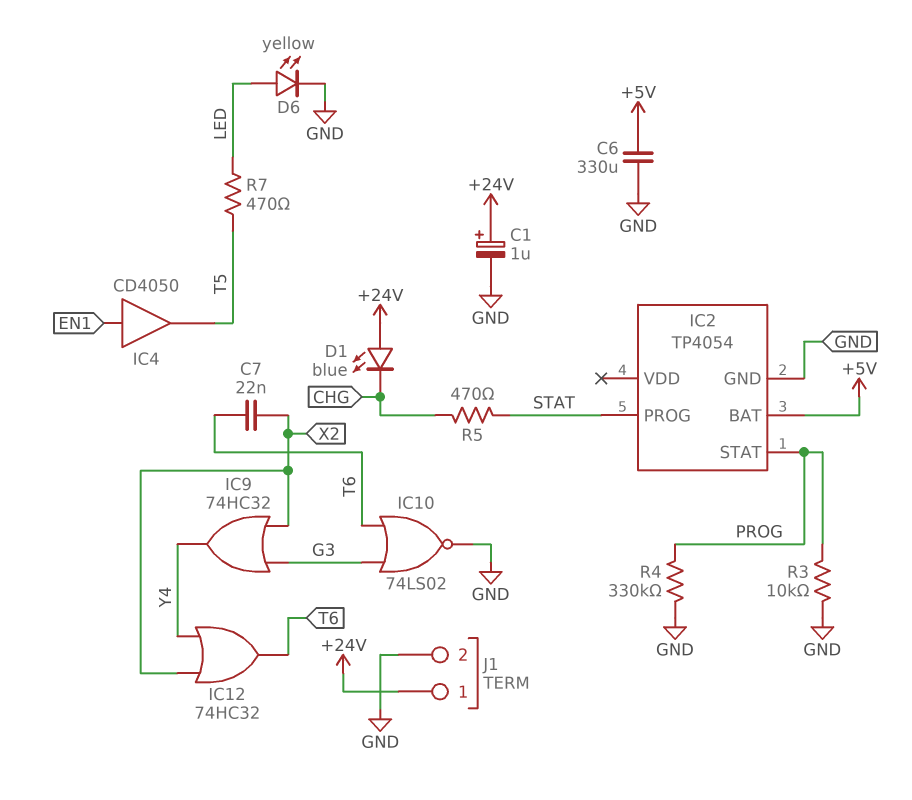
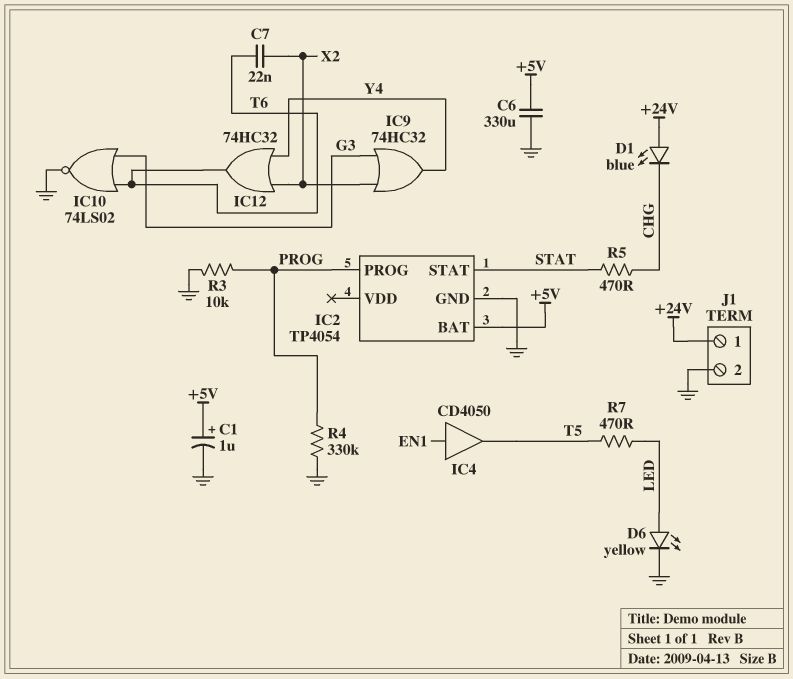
C1: 1uF (plus +24V, minus GND) -> 1uF (plus +5V, minus GND)
IC2 pin PROG: STAT -> PROG
IC2 pin STAT: PROG -> STAT

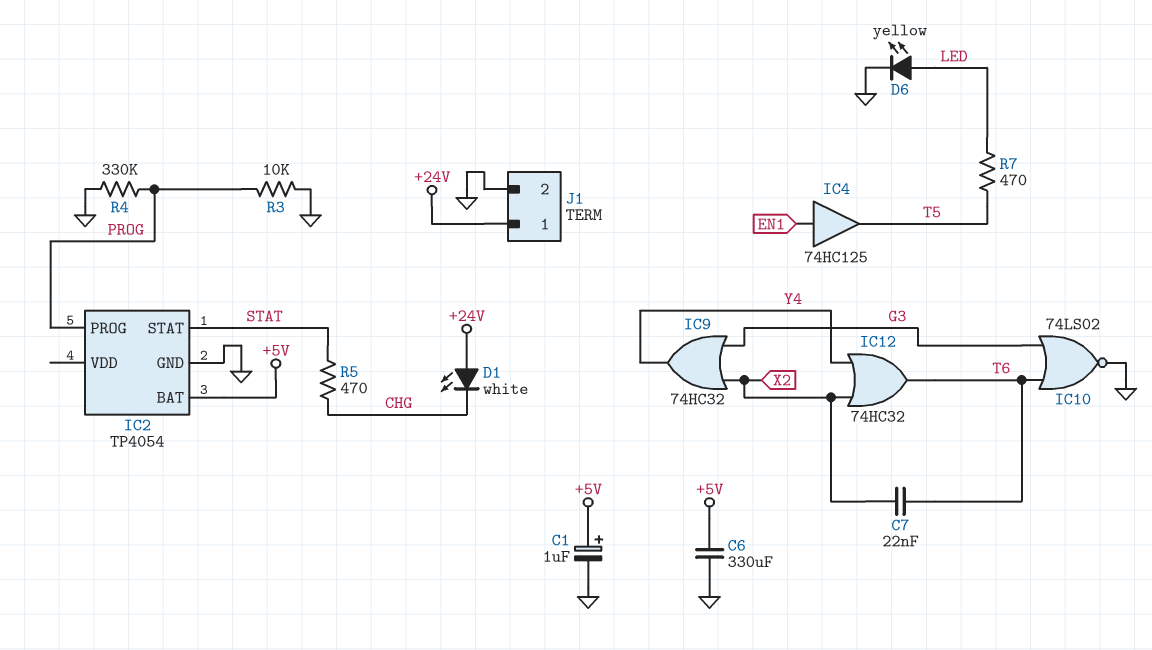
D1: LED blue (A +24V, K CHG) -> LED white (A +24V, K CHG)
IC4: buffer CD4050 (in EN1, out T5) -> buffer 74HC125 (in EN1, out T5)

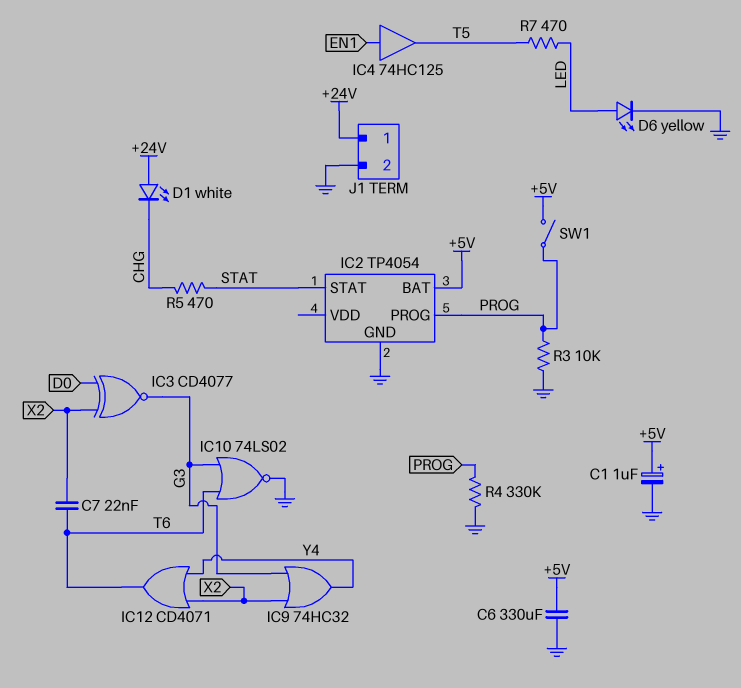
IC3: none -> XNOR CD4077 (in D0, in X2, out G3)
IC12: OR 74HC32 (in X2, in Y4, out T6) -> OR CD4071 (in X2, in Y4, out T6)
SW1: none -> switch (+5V, PROG)

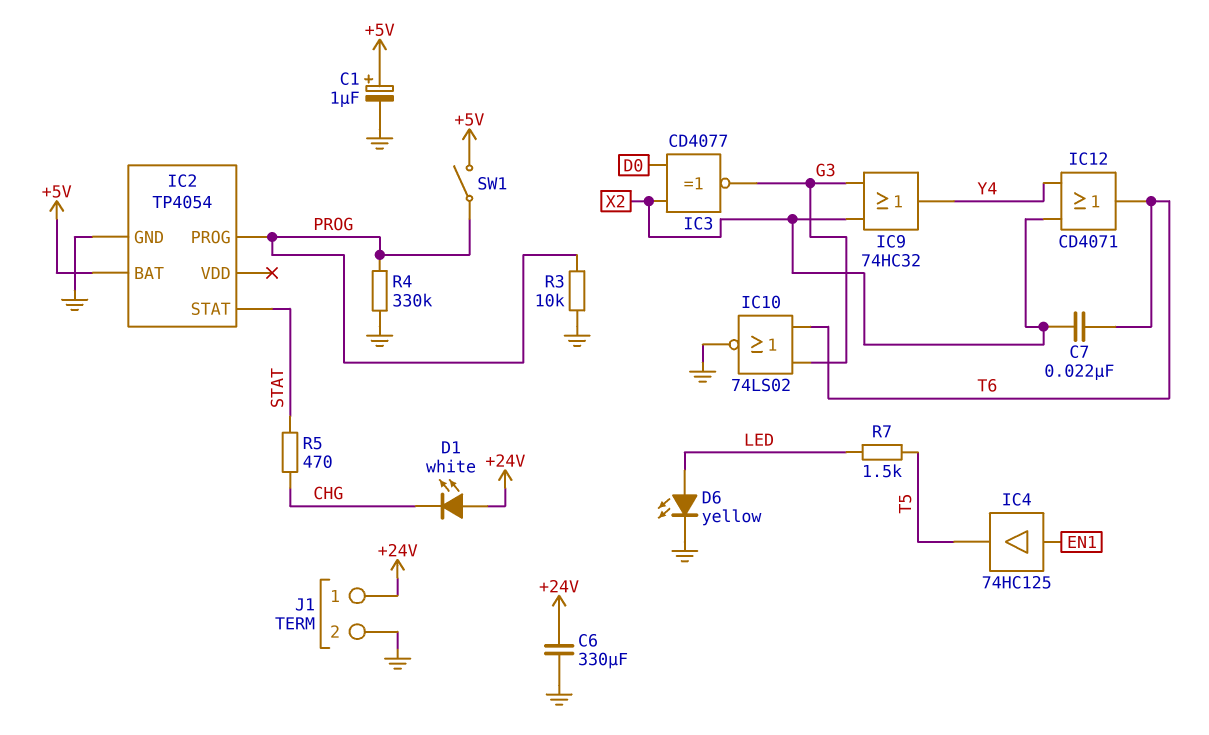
C6: 330uF (+5V, GND) -> 330uF (+24V, GND)
R7: 470 (LED, T5) -> 1.5k (LED, T5)

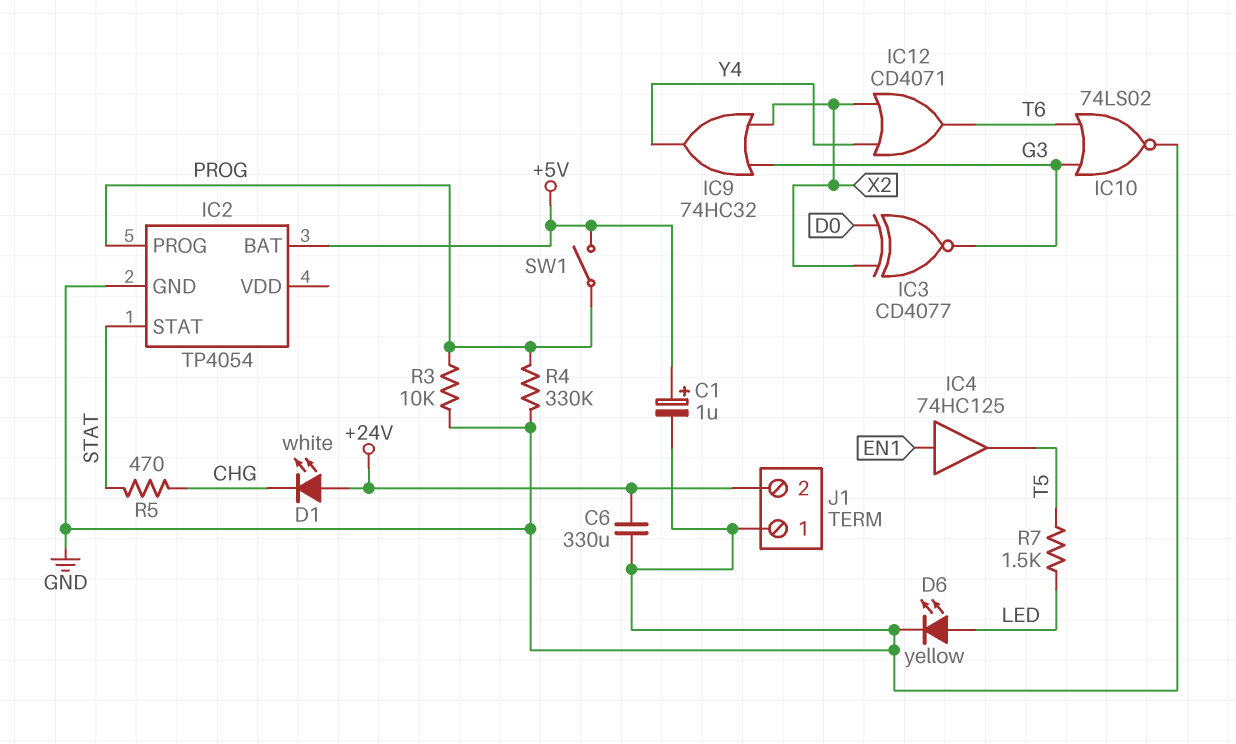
C7: 22nF (T6, X2) -> none
J1 pin 1: +24V -> GND
J1 pin 2: GND -> +24V

